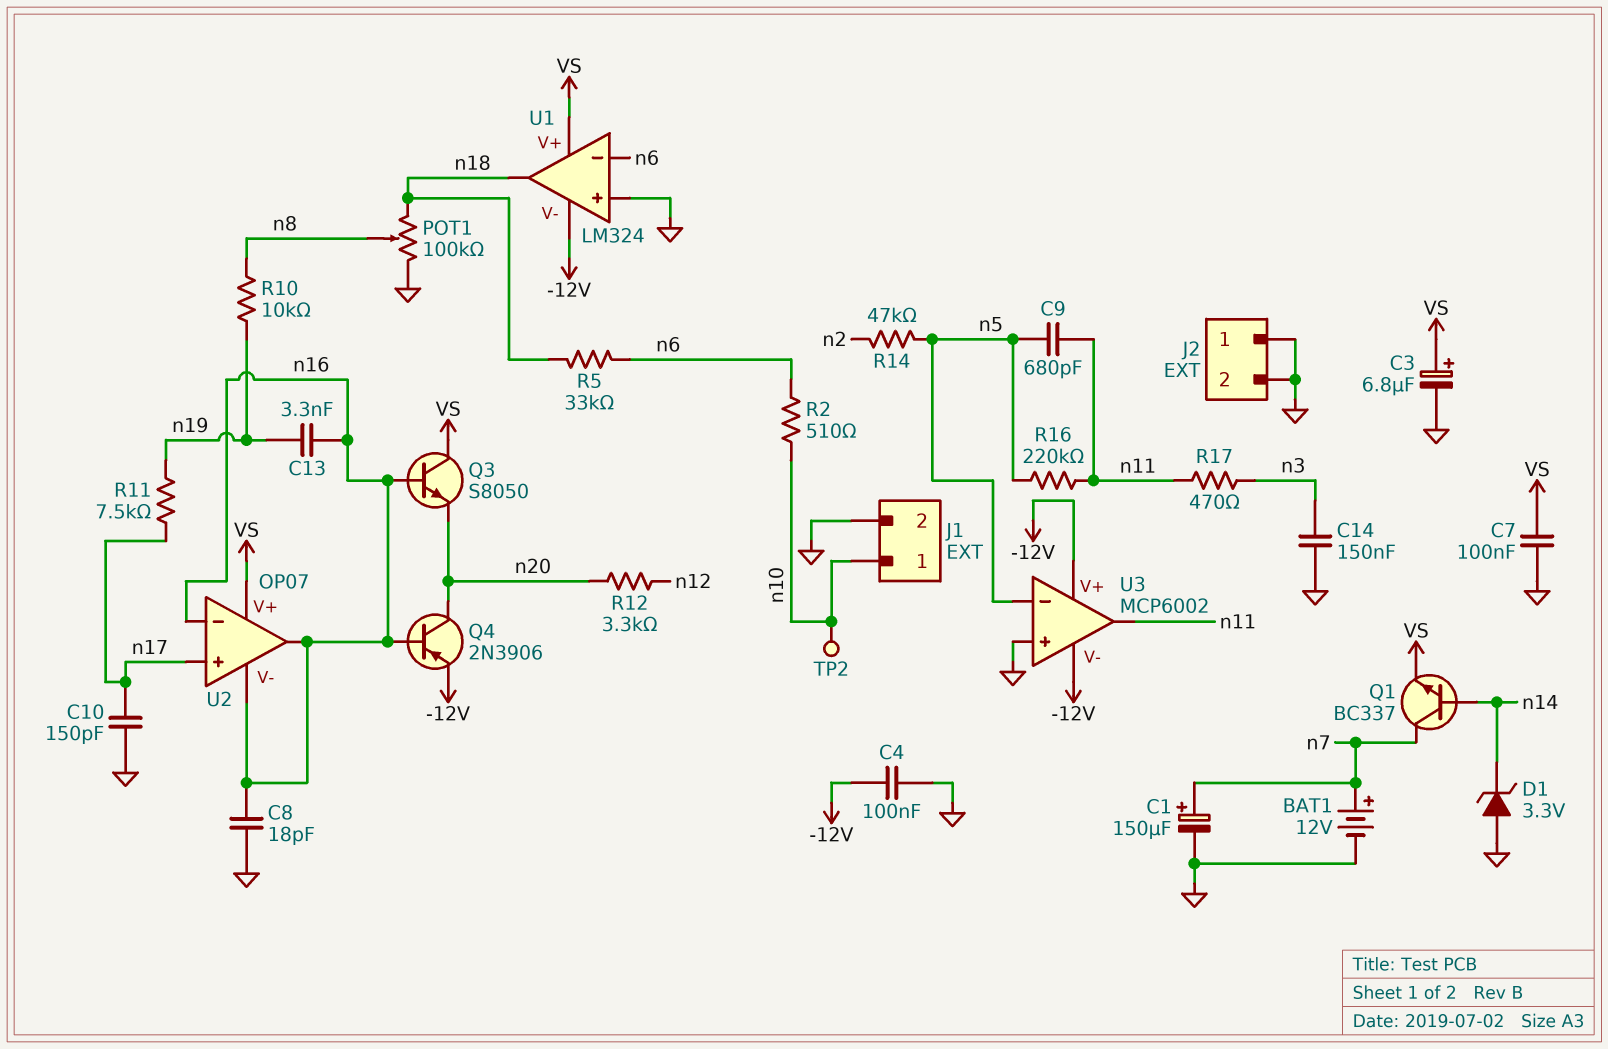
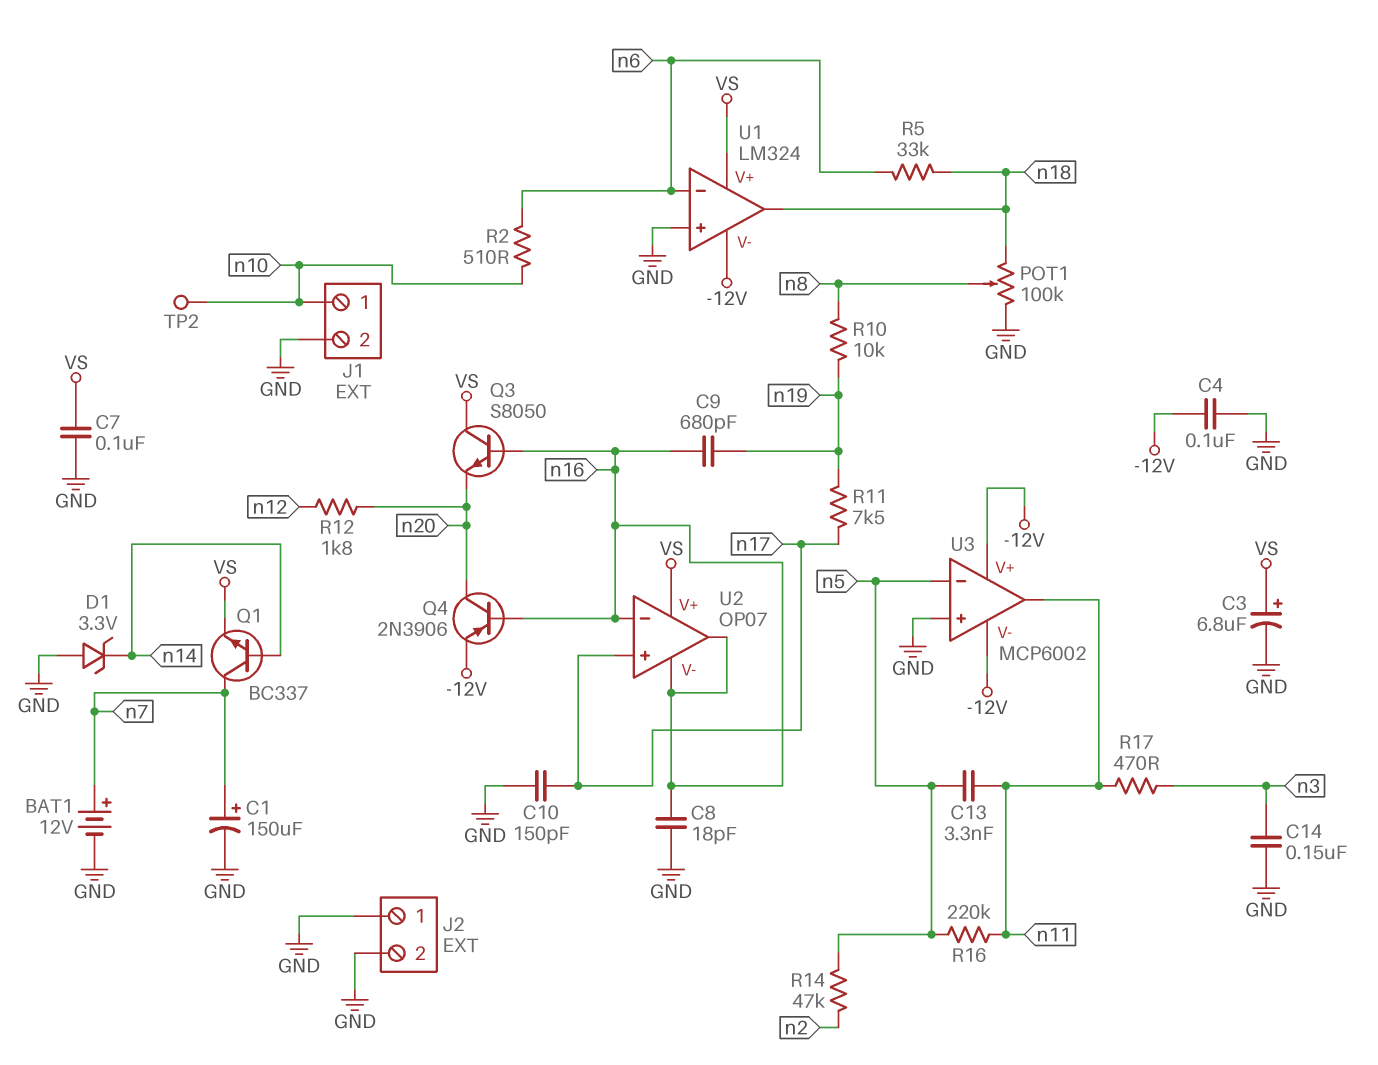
C9: 680pF (n5, n11) -> 680pF (n16, n19)
C13: 3.3nF (n16, n19) -> 3.3nF (n5, n11)
R12: 3.3k (n12, n20) -> 1.8k (n12, n20)

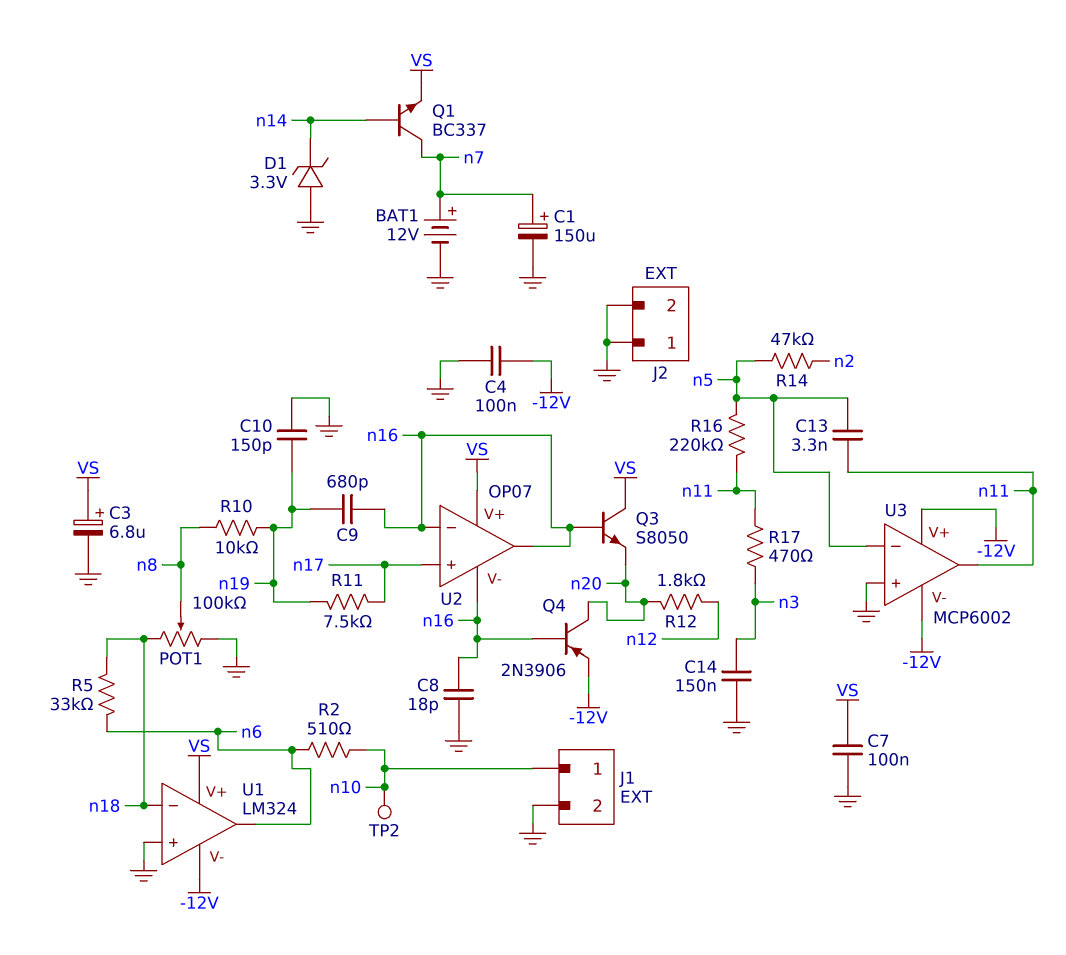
C10: 150pF (GND, n17) -> 150pF (GND, n19)
U1 pin in-: n6 -> n18
U1 pin out: n18 -> n6

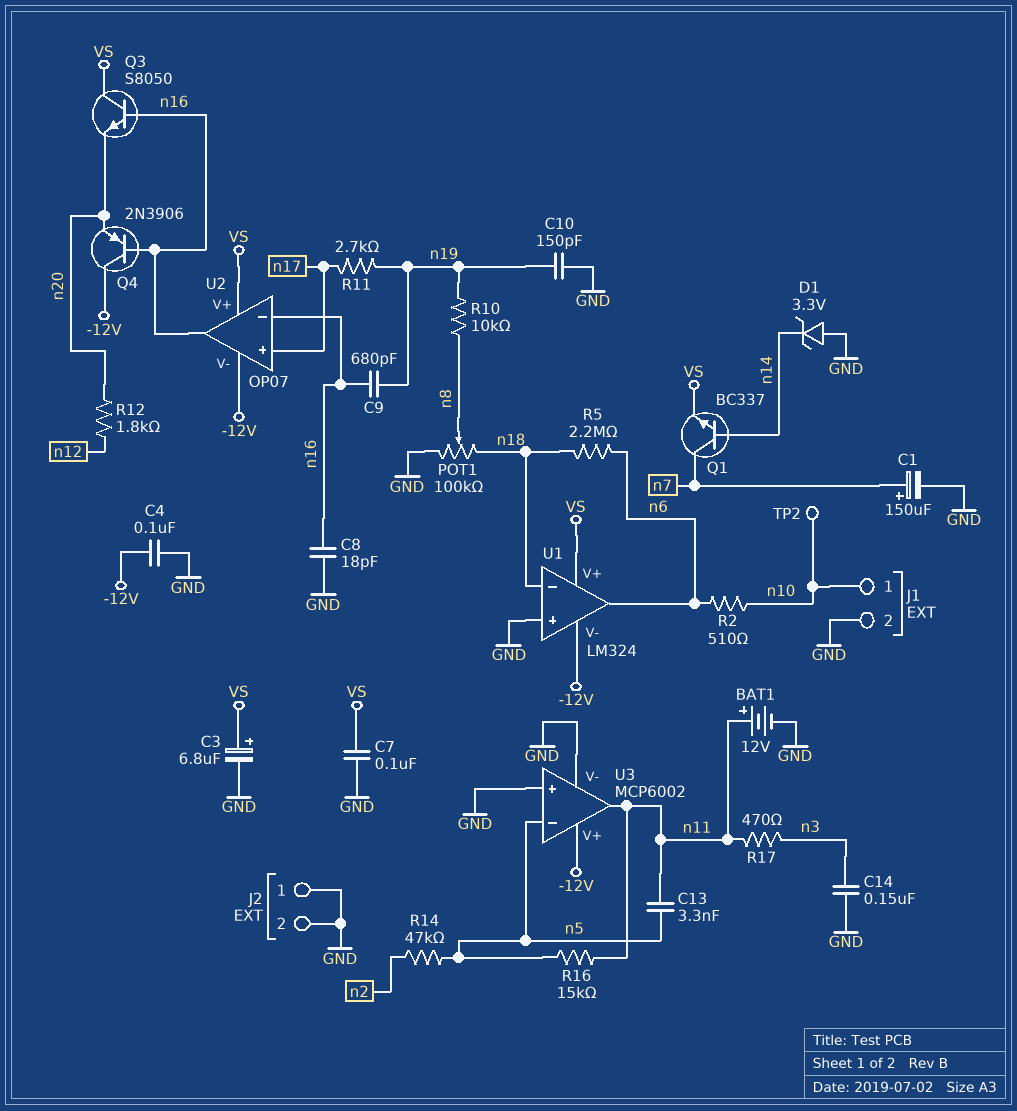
BAT1: 12V (plus n7, minus GND) -> 12V (plus n11, minus GND)
Q4: PNP 2N3906 (B n16, C n20, E -12V) -> PNP 2N3906 (B n16, C -12V, E n20)
R5: 33k (n6, n18) -> 2.2M (n6, n18)
R11: 7.5k (n17, n19) -> 2.7k (n17, n19)
R16: 220k (n5, n11) -> 15k (n5, n11)
U2 pin V-: n16 -> -12V
U3 pin V-: -12V -> GND

